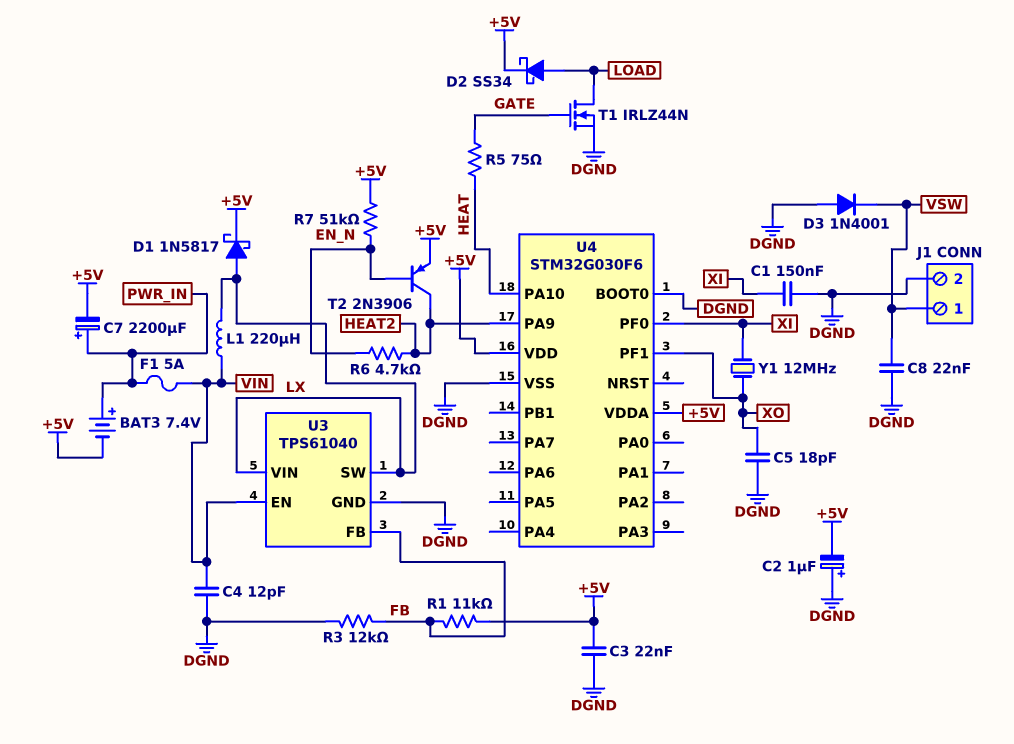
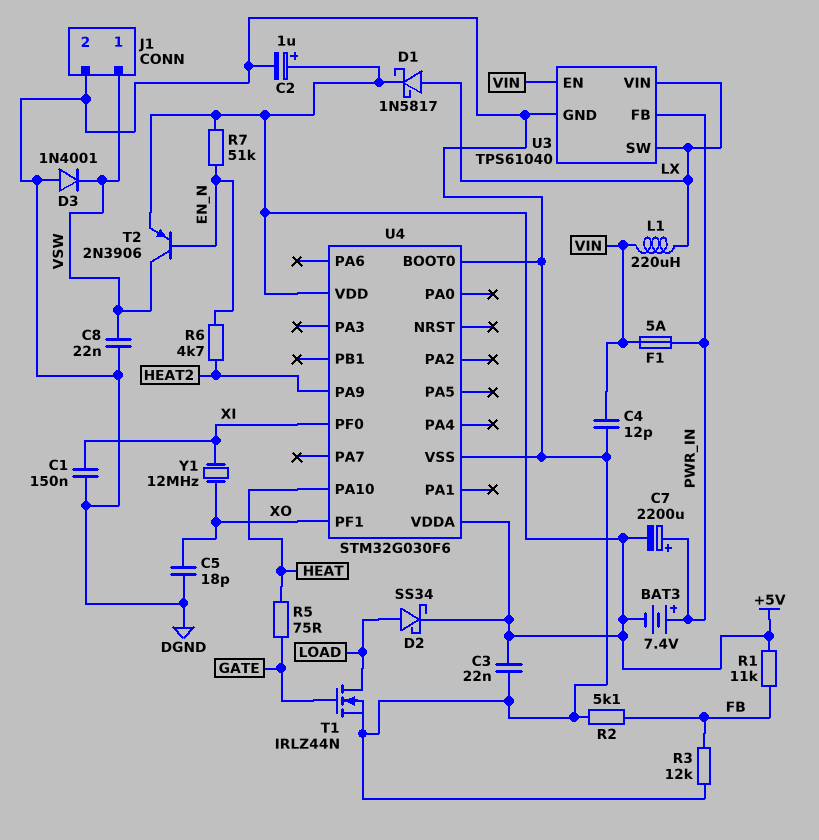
C2: 1uF (plus DGND, minus +5V) -> 1uF (plus +5V, minus DGND)
R2: none -> 5.1k (DGND, FB)
T2: PNP 2N3906 (B EN_N, C HEAT2, E +5V) -> PNP 2N3906 (B EN_N, C VSW, E +5V)
U3 pin FB: FB -> PWR_IN

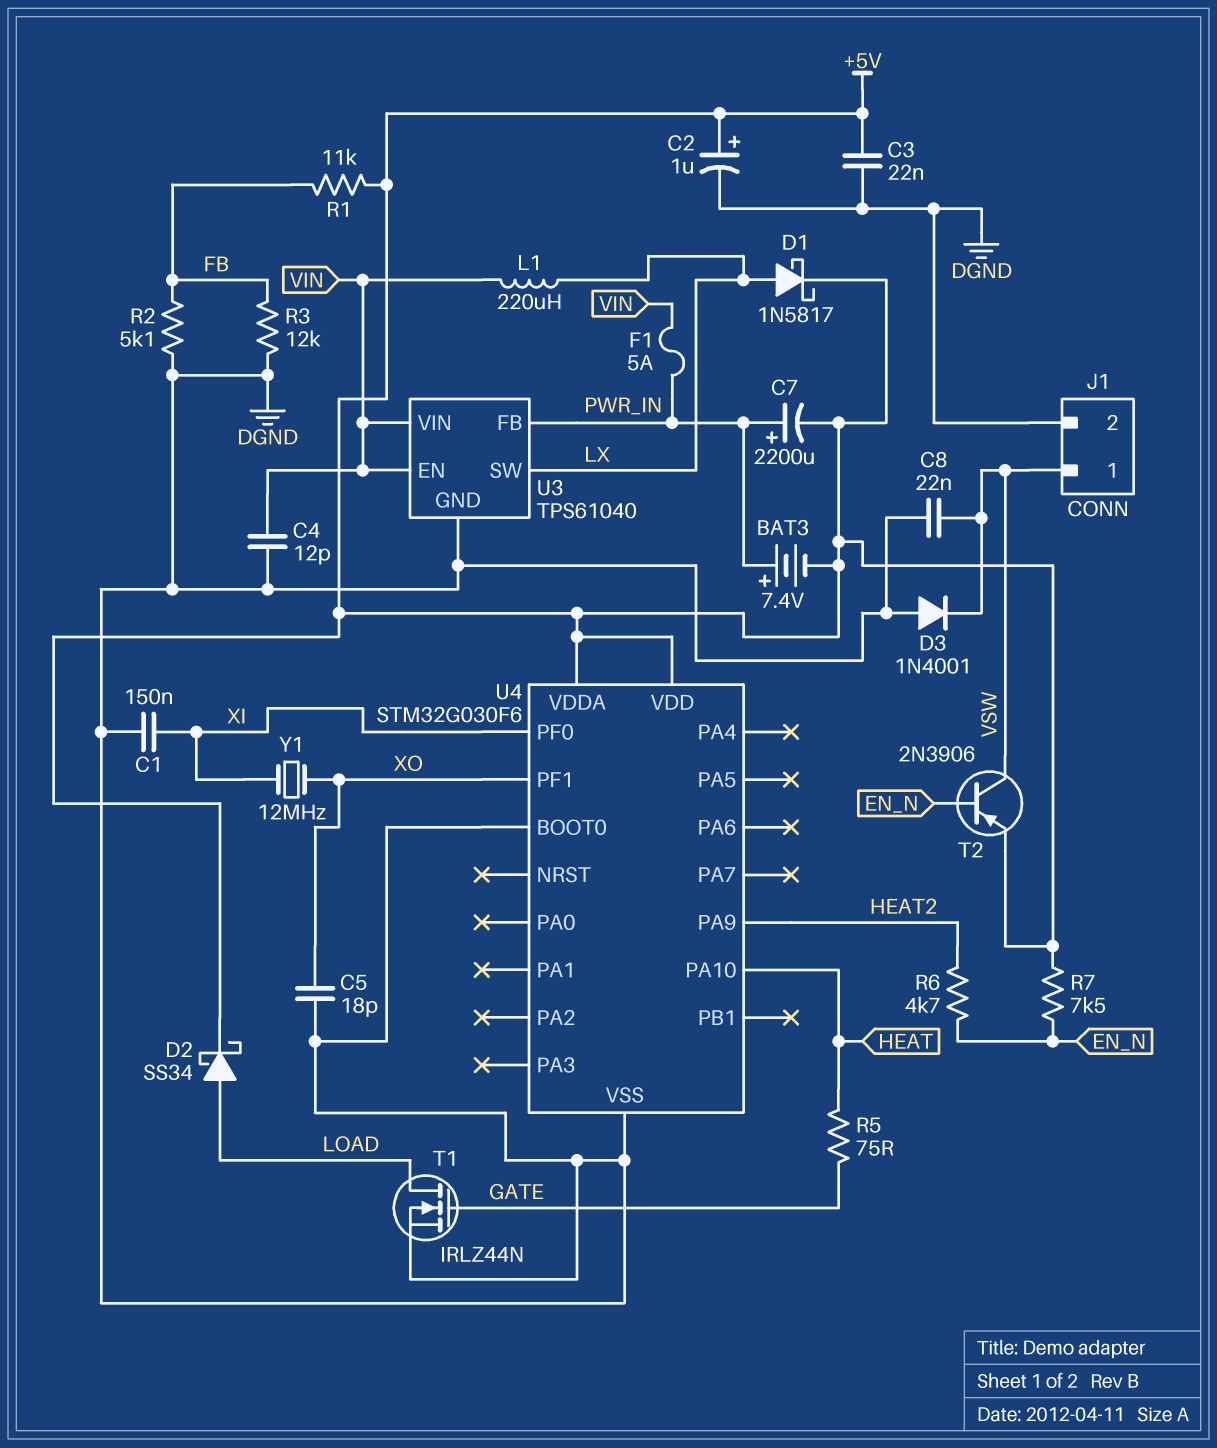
R7: 51k (+5V, EN_N) -> 7.5k (+5V, EN_N)
U3 pin VIN: LX -> VIN

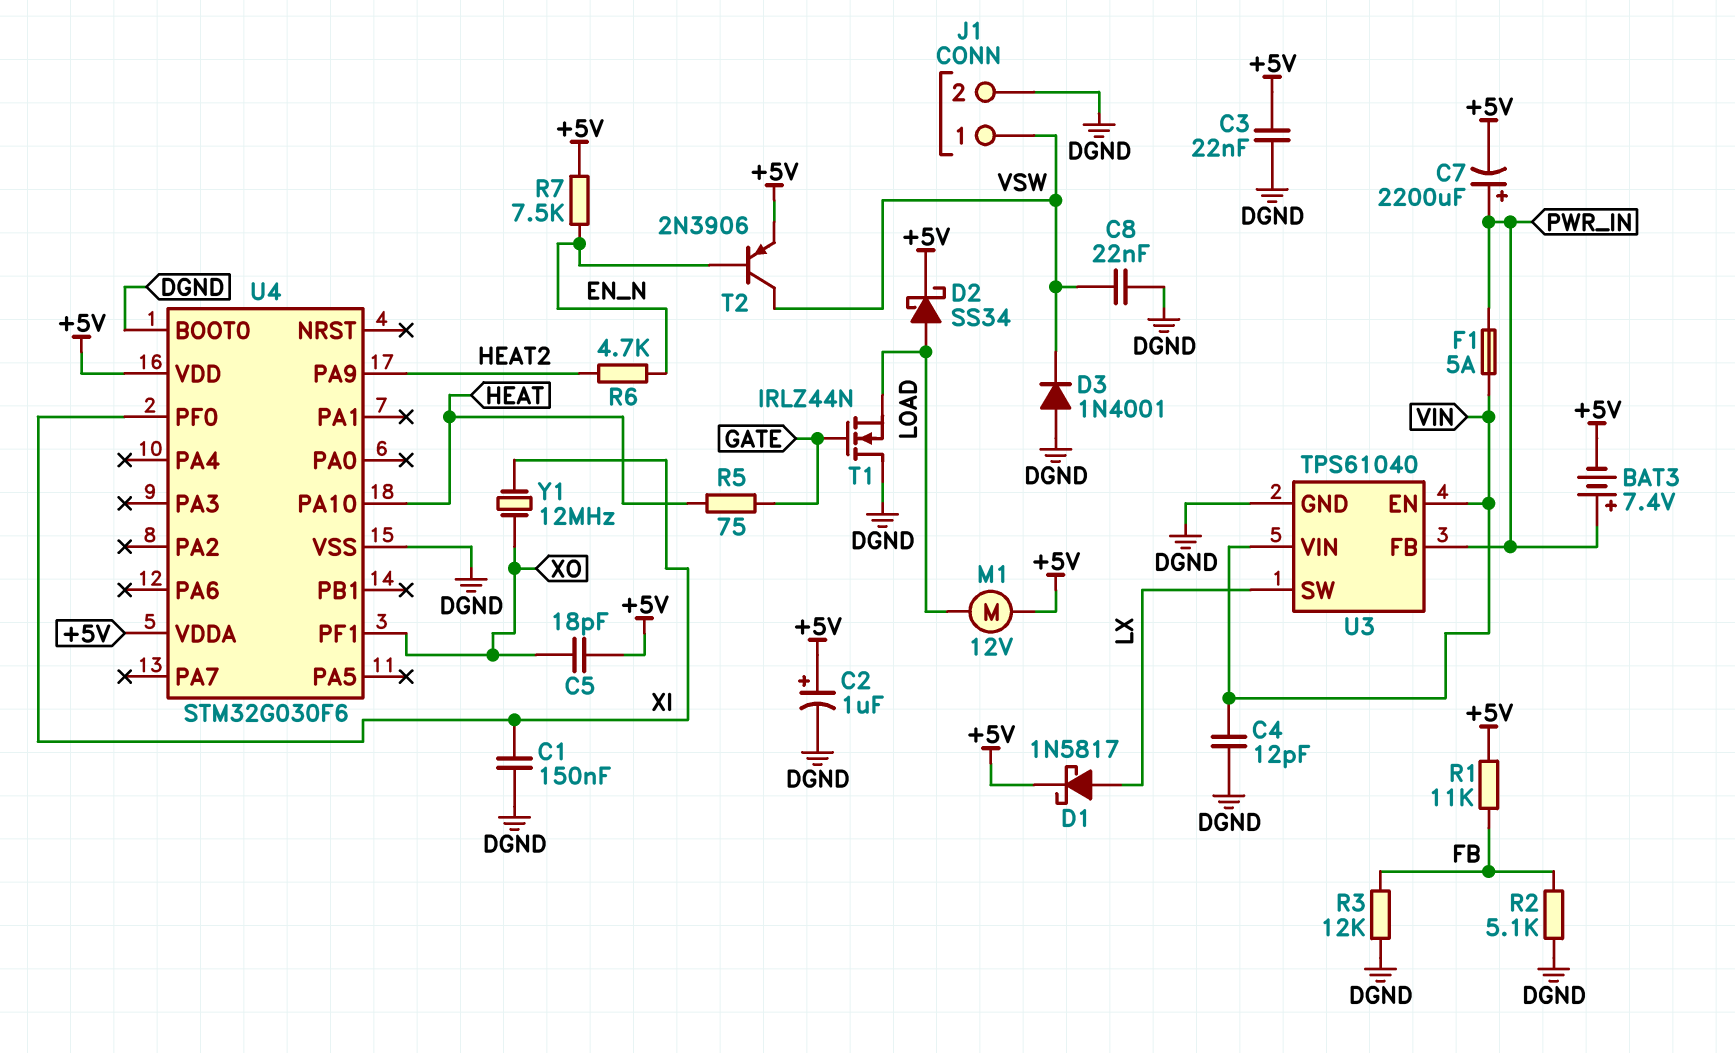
C5: 18pF (DGND, XO) -> 18pF (+5V, XO)
L1: 220uH (LX, VIN) -> none
M1: none -> motor 12V (+5V, LOAD)
T1: NMOS IRLZ44N (G GATE, D LOAD, S DGND) -> NMOS IRLZ44N (G GATE, D DGND, S LOAD)

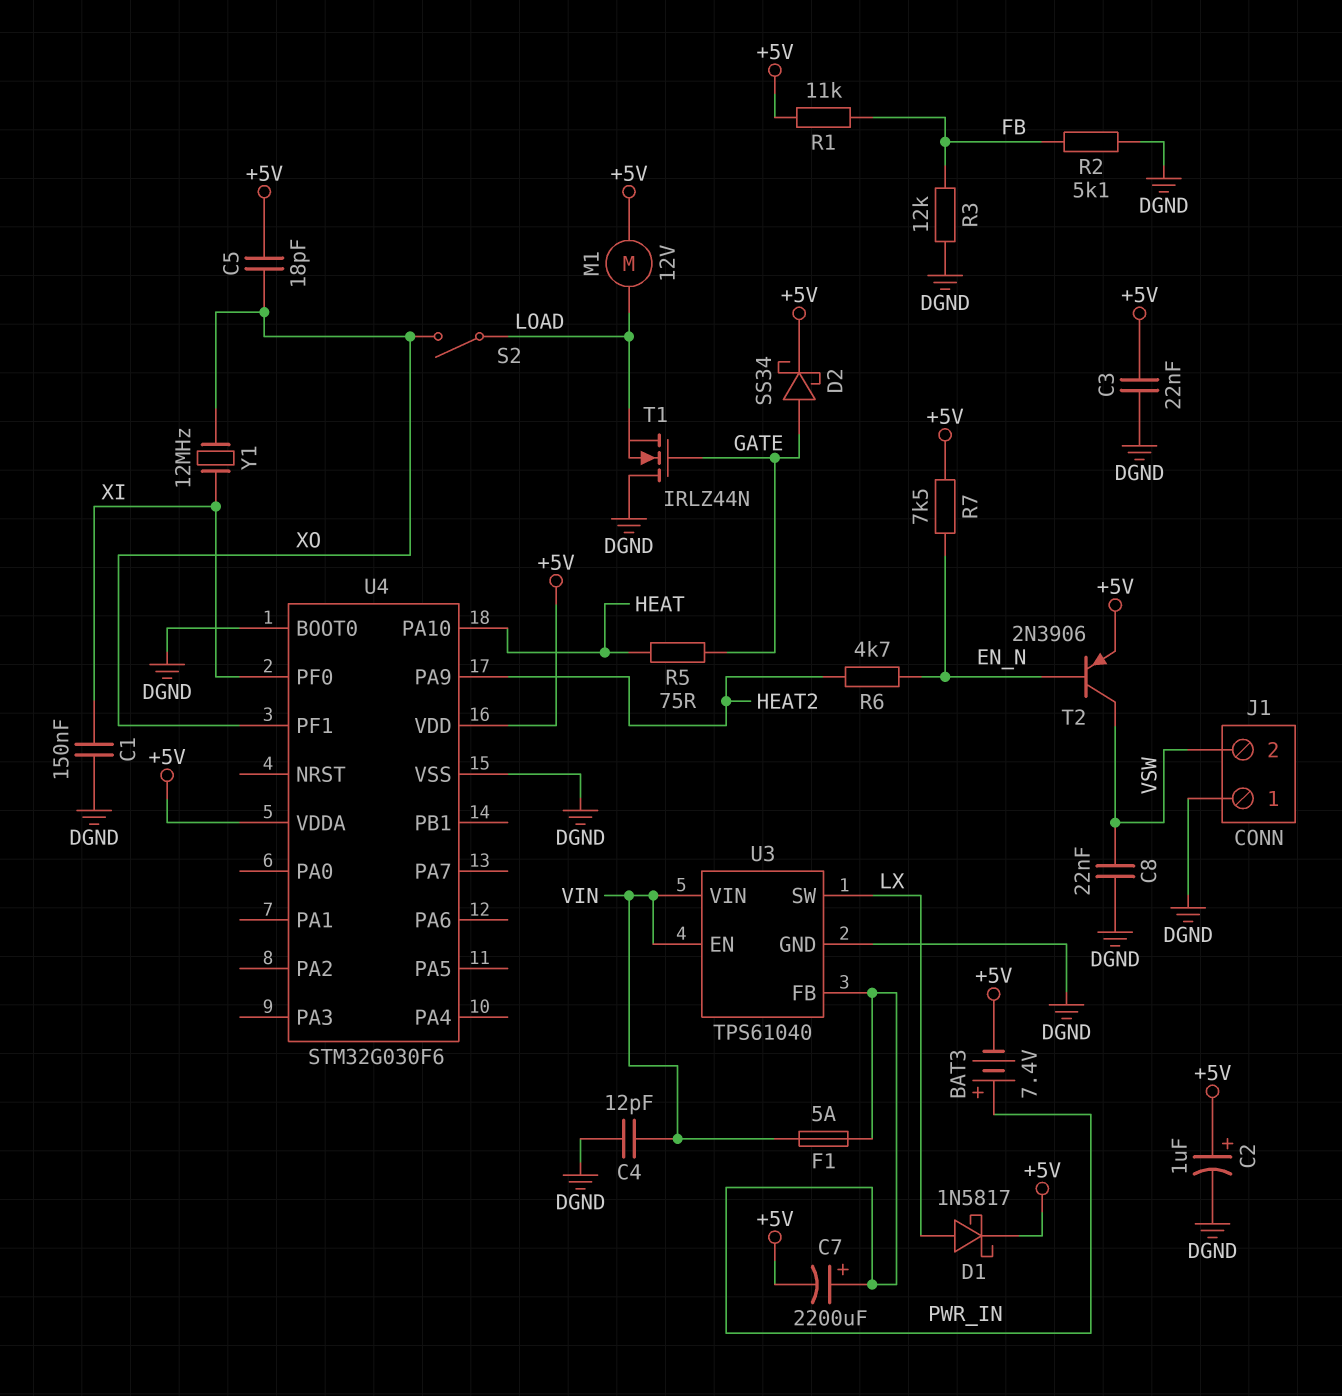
D2: schottky SS34 (A LOAD, K +5V) -> schottky SS34 (A GATE, K +5V)
D3: diode 1N4001 (A DGND, K VSW) -> none
J1 pin 1: VSW -> DGND
J1 pin 2: DGND -> VSW
S2: none -> switch (LOAD, XO)

